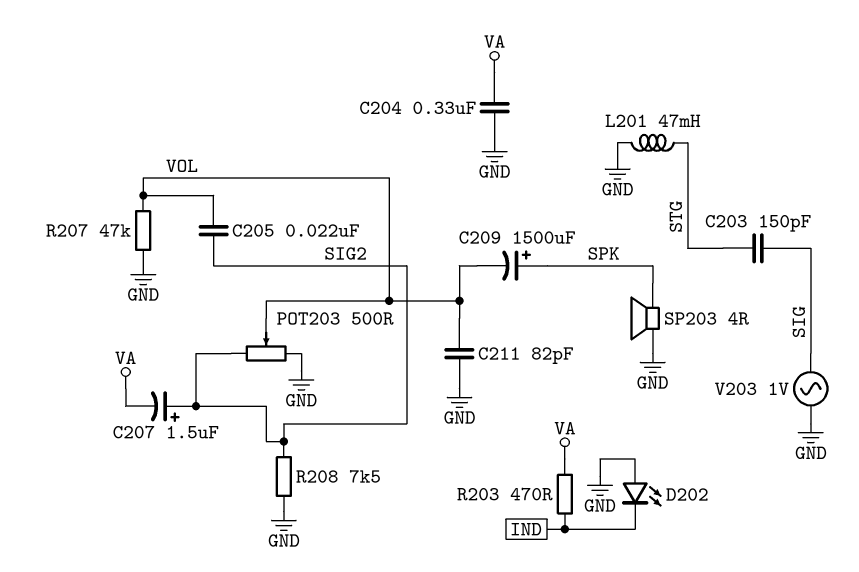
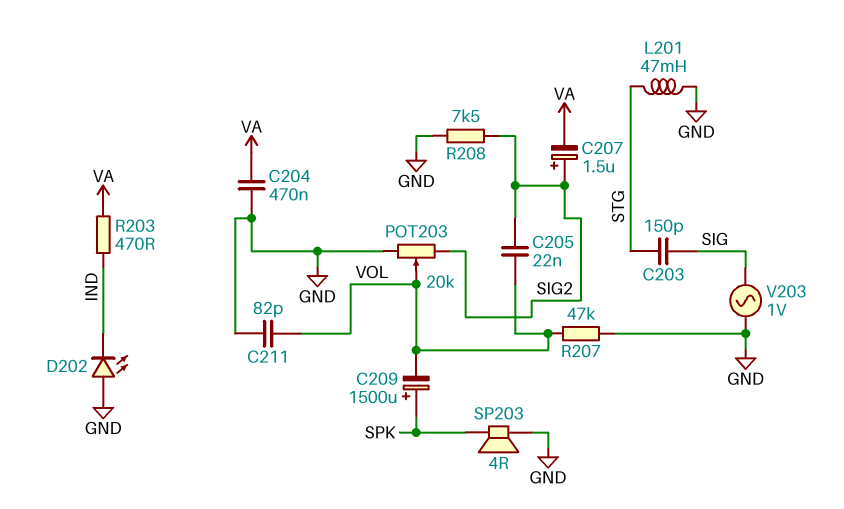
C204: 330nF (GND, VA) -> 470nF (GND, VA)
POT203: 500 (GND, SIG2, wiper VOL) -> 20k (GND, SIG2, wiper VOL)

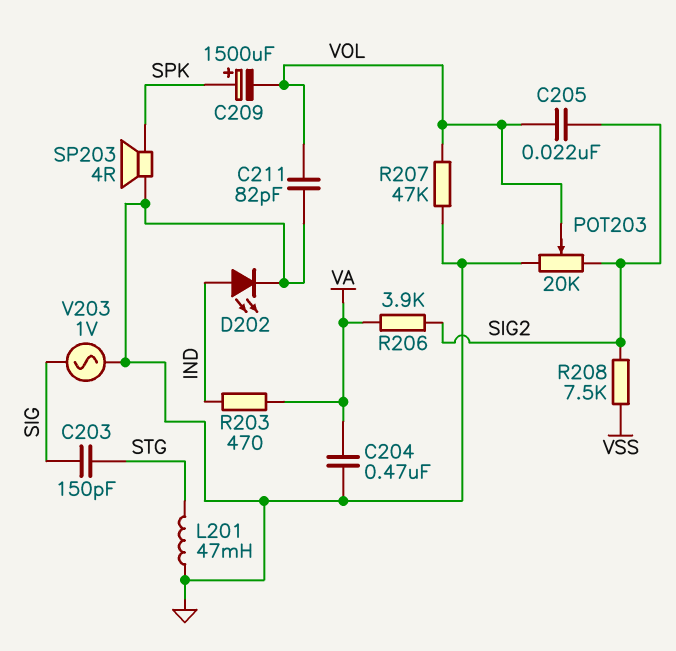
C207: 1.5uF (plus SIG2, minus VA) -> none
D202: LED (A GND, K IND) -> LED (A IND, K GND)
R206: none -> 3.9k (SIG2, VA)
R208: 7.5k (GND, SIG2) -> 7.5k (SIG2, VSS)

